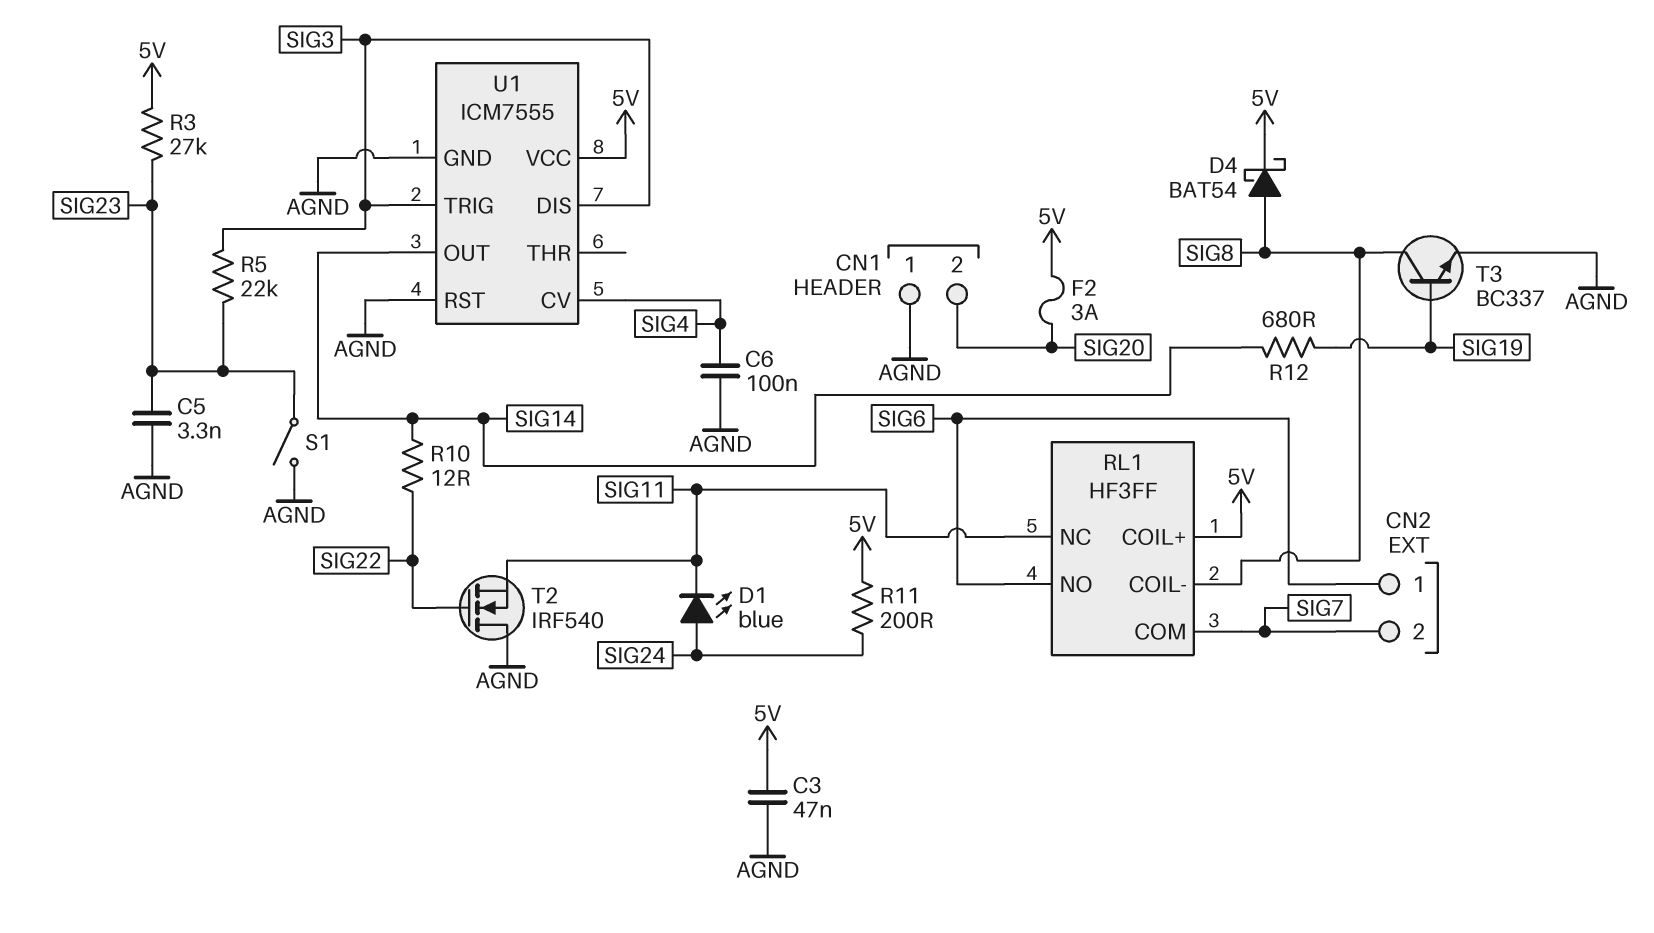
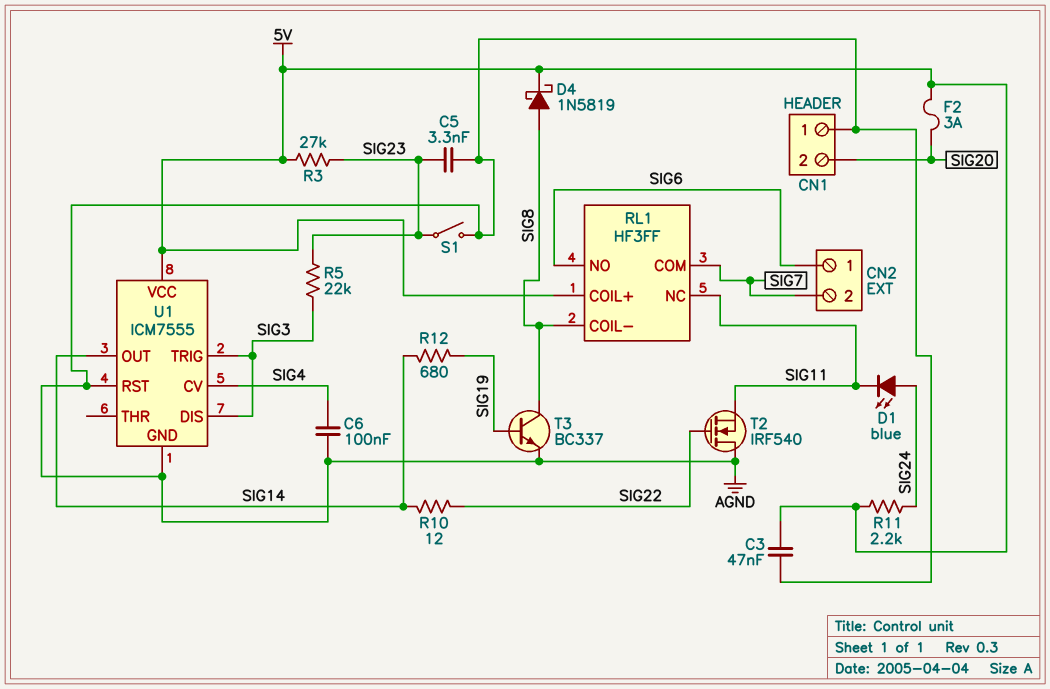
D4: schottky BAT54 (A SIG8, K 5V) -> schottky 1N5819 (A SIG8, K 5V)
R11: 200 (5V, SIG24) -> 2.2k (5V, SIG24)

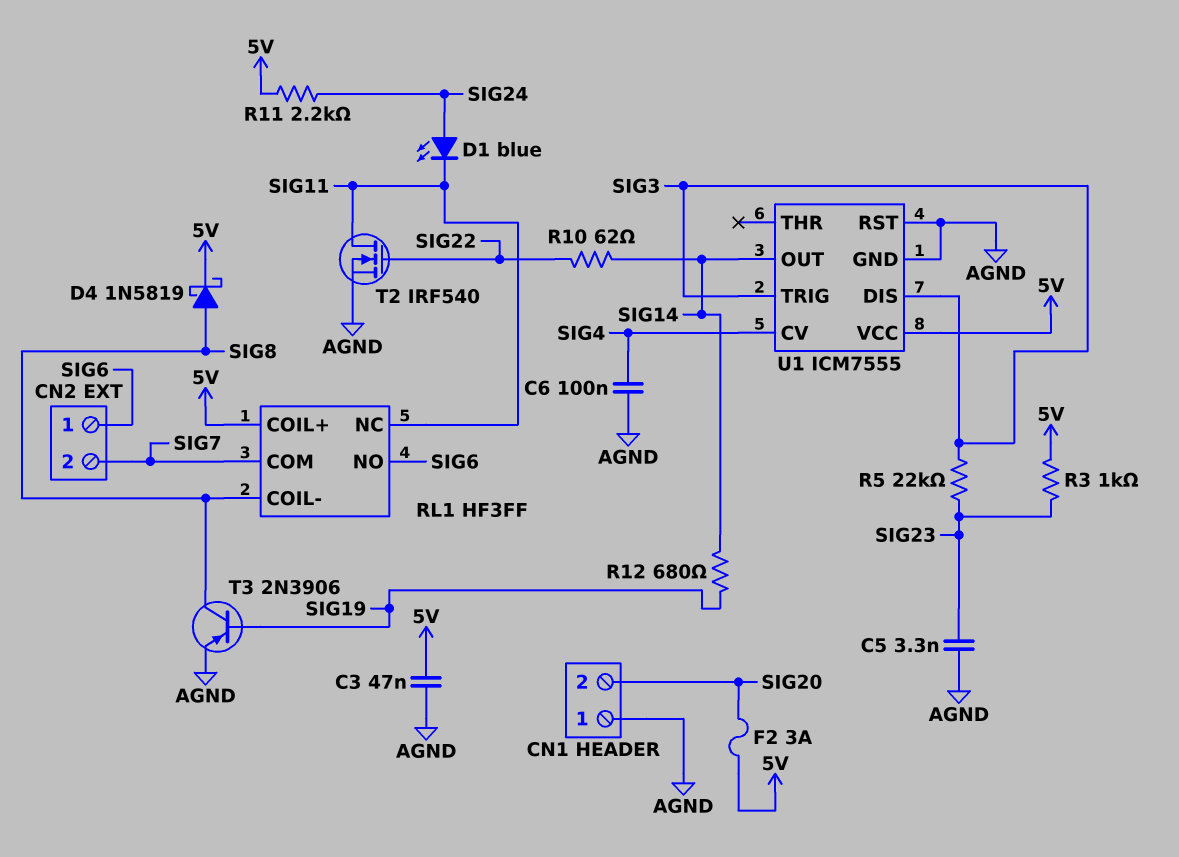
R3: 27k (5V, SIG23) -> 1k (5V, SIG23)
R10: 12 (SIG14, SIG22) -> 62 (SIG14, SIG22)
S1: switch (AGND, SIG23) -> none
T2: NMOS IRF540 (G SIG22, D AGND, S SIG11) -> NMOS IRF540 (G SIG22, D SIG11, S AGND)
T3: NPN BC337 (B SIG19, C SIG8, E AGND) -> PNP 2N3906 (B SIG19, C SIG8, E AGND)

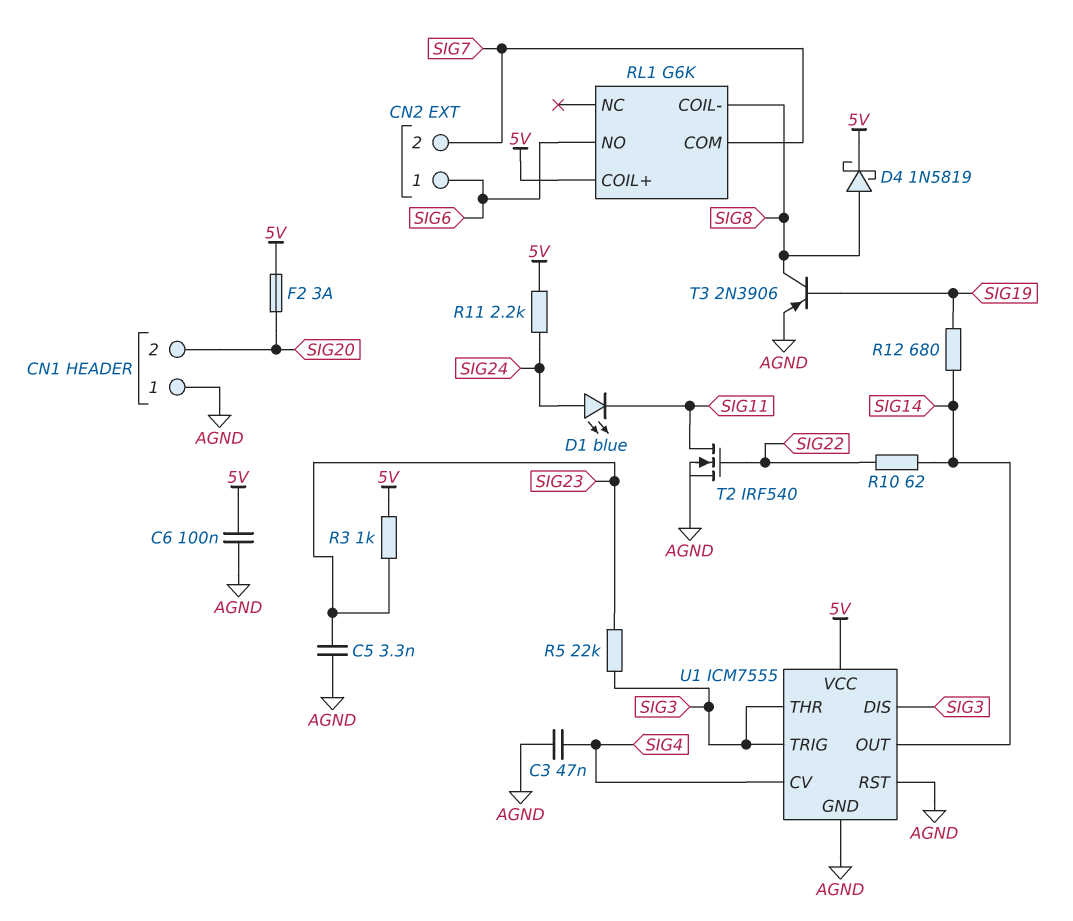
C3: 47nF (5V, AGND) -> 47nF (AGND, SIG4)
C6: 100nF (AGND, SIG4) -> 100nF (5V, AGND)
RL1: HF3FF -> G6K
RL1 pin NC: SIG11 -> none
U1 pin THR: none -> SIG3

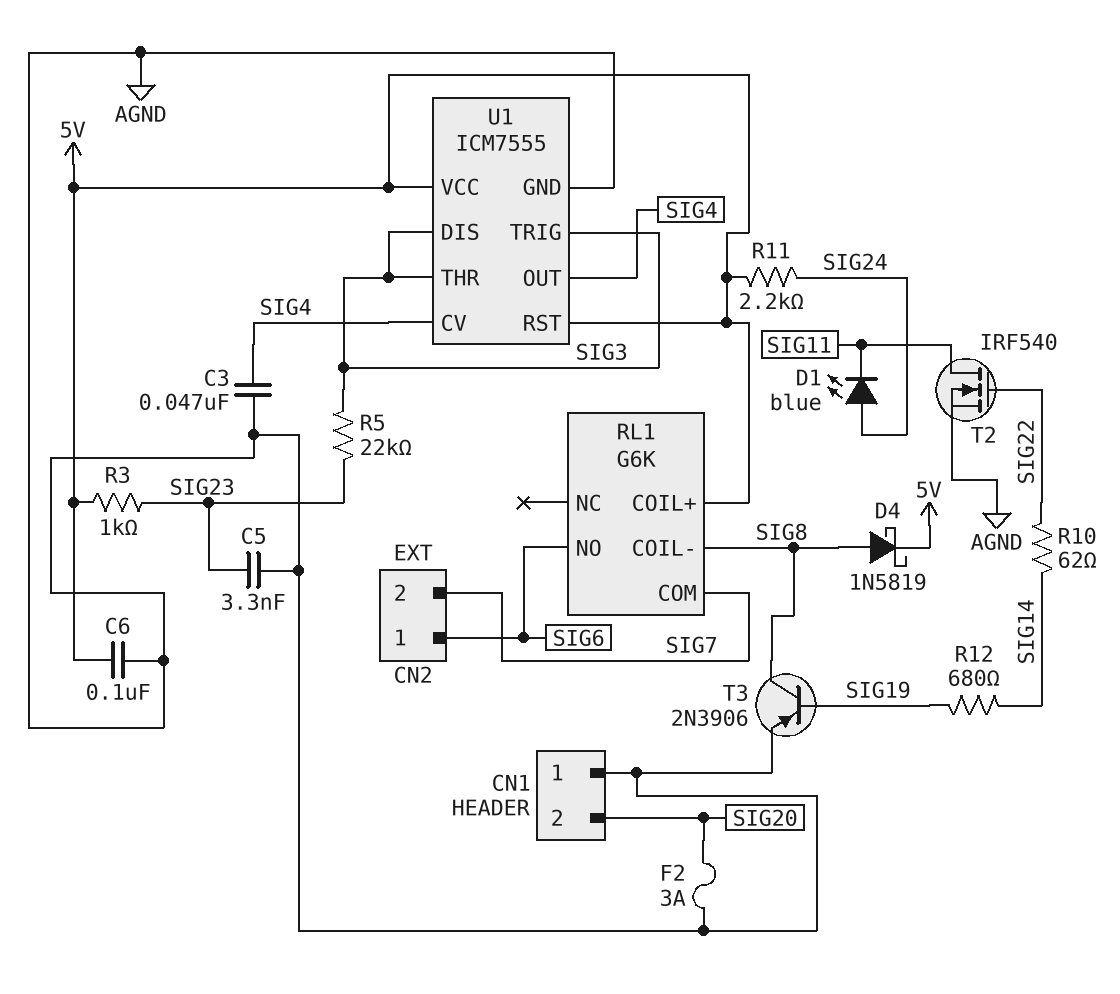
F2: 3A (5V, SIG20) -> 3A (AGND, SIG20)
U1 pin OUT: SIG14 -> SIG4
U1 pin RST: AGND -> 5V

